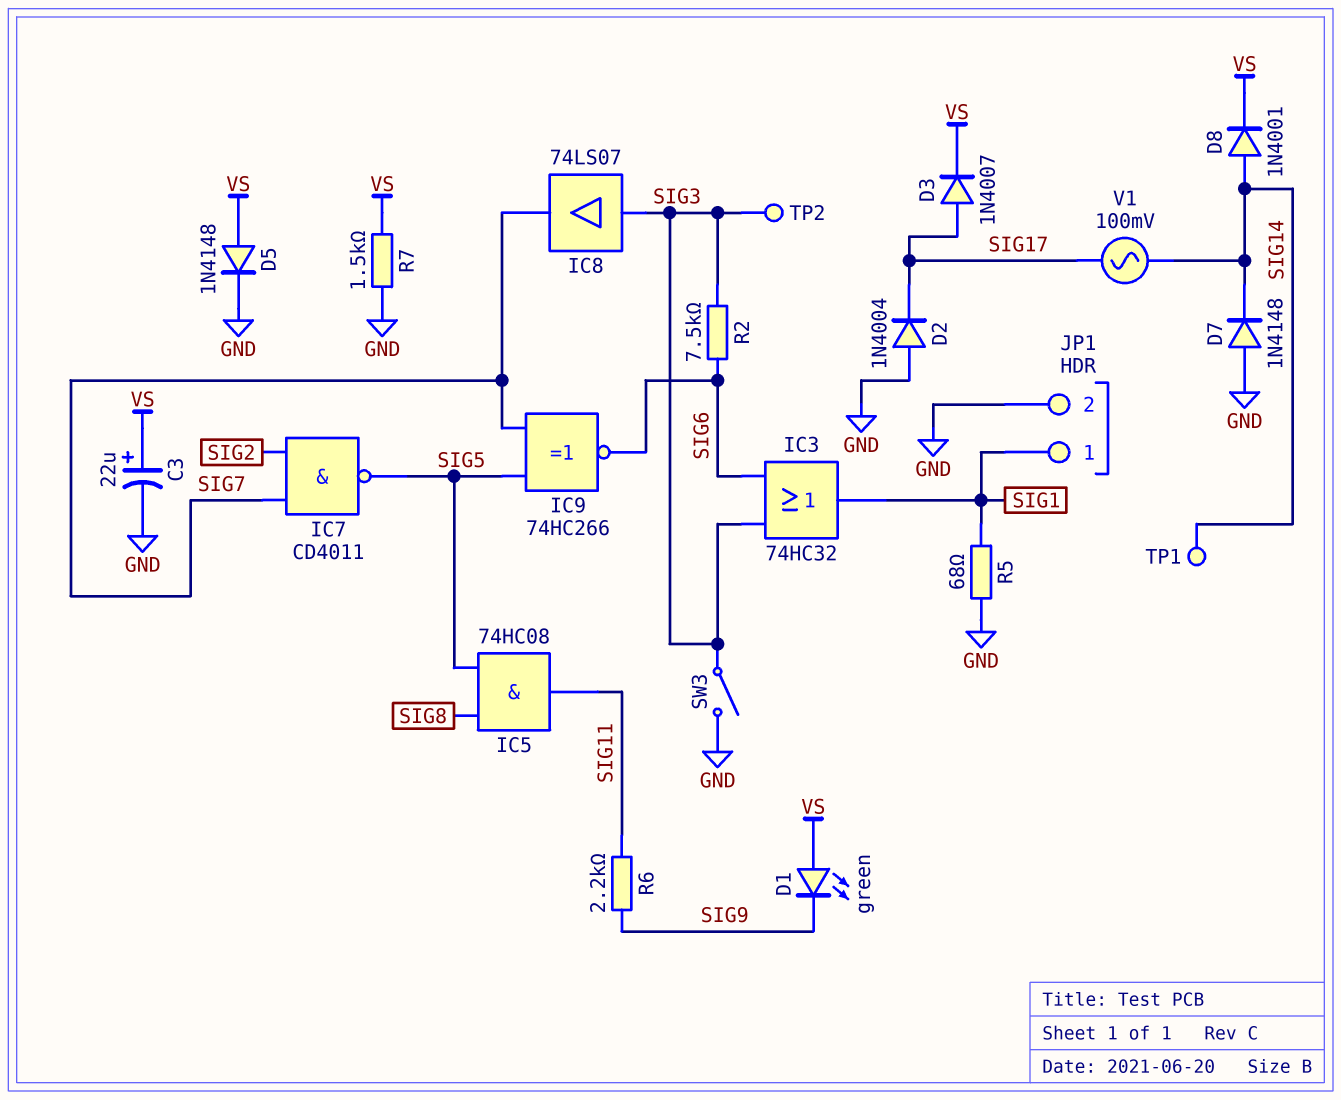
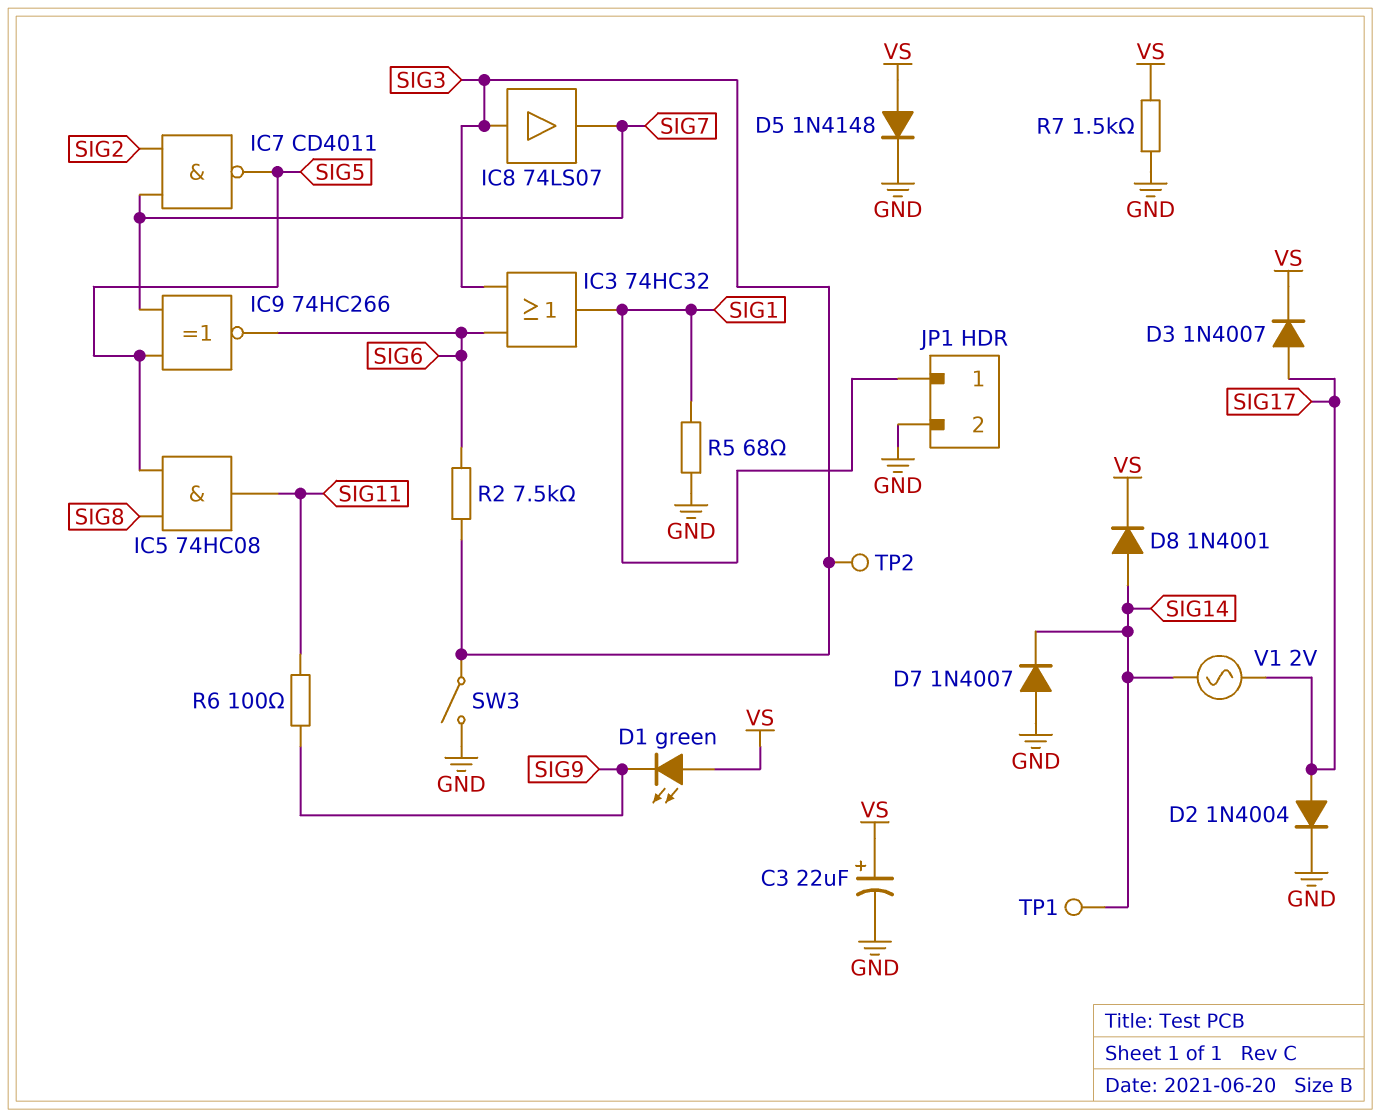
D2: diode 1N4004 (A GND, K SIG17) -> diode 1N4004 (A SIG17, K GND)
D7: diode 1N4148 (A GND, K SIG14) -> diode 1N4007 (A GND, K SIG14)
R6: 2.2k (SIG9, SIG11) -> 100 (SIG9, SIG11)
V1: AC 100mV (SIG14, SIG17) -> AC 2V (SIG14, SIG17)

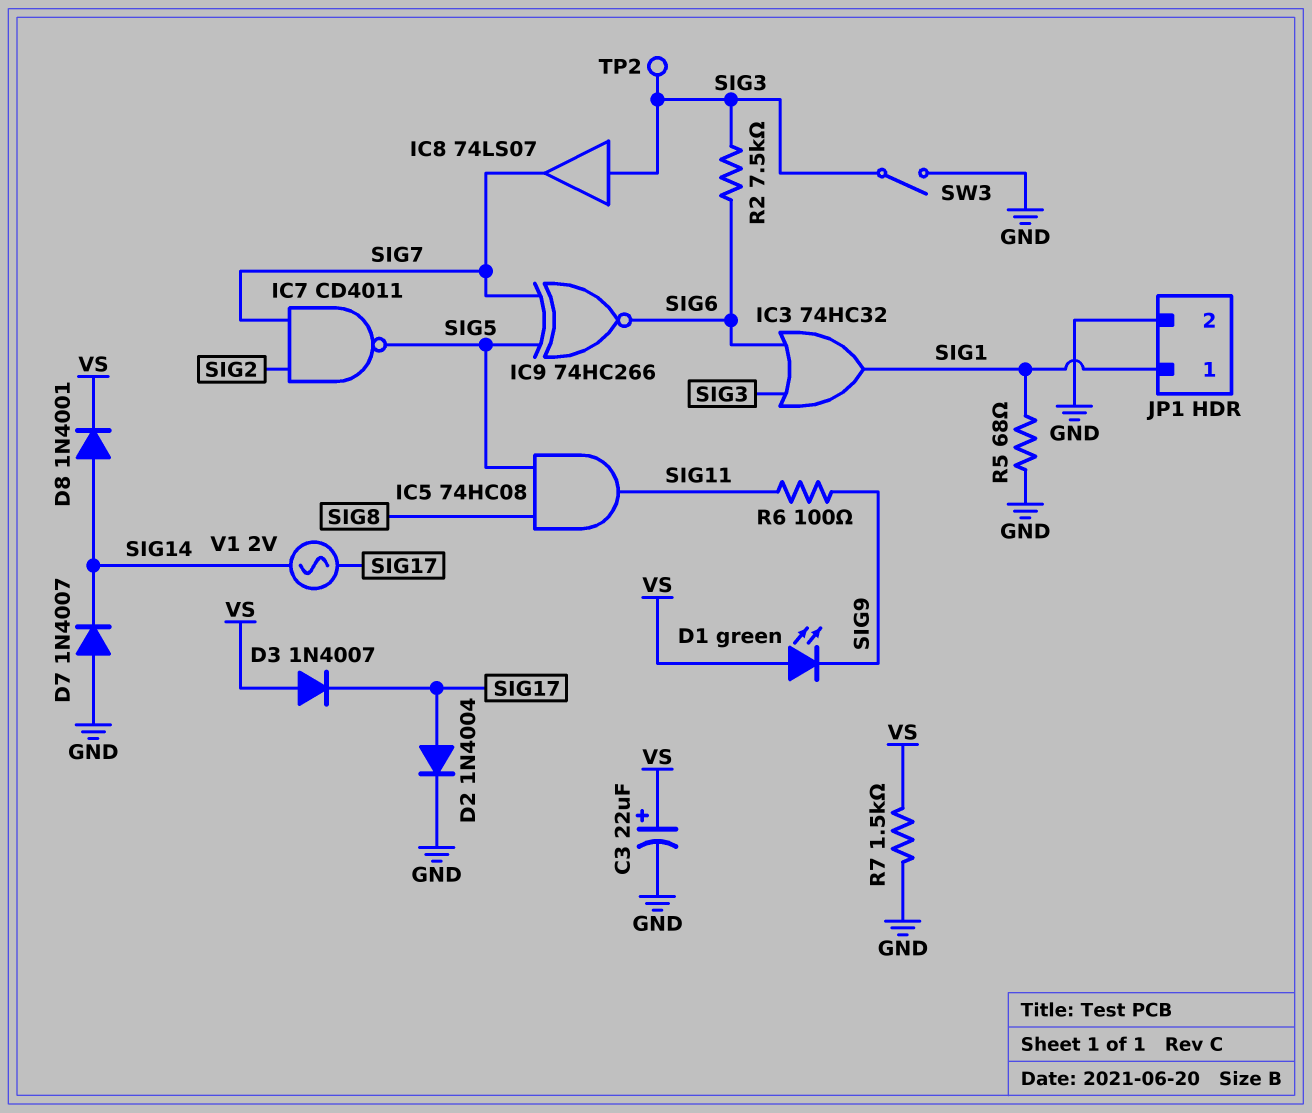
D3: diode 1N4007 (A SIG17, K VS) -> diode 1N4007 (A VS, K SIG17)
D5: diode 1N4148 (A VS, K GND) -> none
TP1: test point (SIG14) -> none

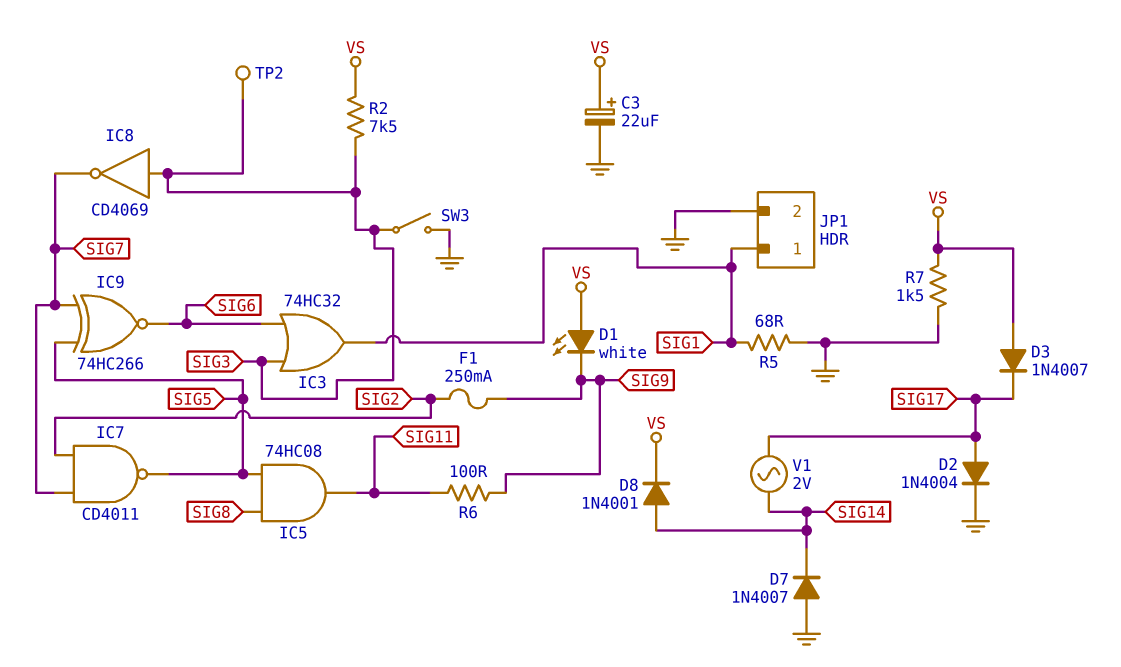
D1: LED green (A VS, K SIG9) -> LED white (A VS, K SIG9)
F1: none -> 250mA (SIG2, SIG9)
IC8: buffer 74LS07 (in SIG3, out SIG7) -> NOT CD4069 (in SIG3, out SIG7)
R2: 7.5k (SIG3, SIG6) -> 7.5k (SIG3, VS)

